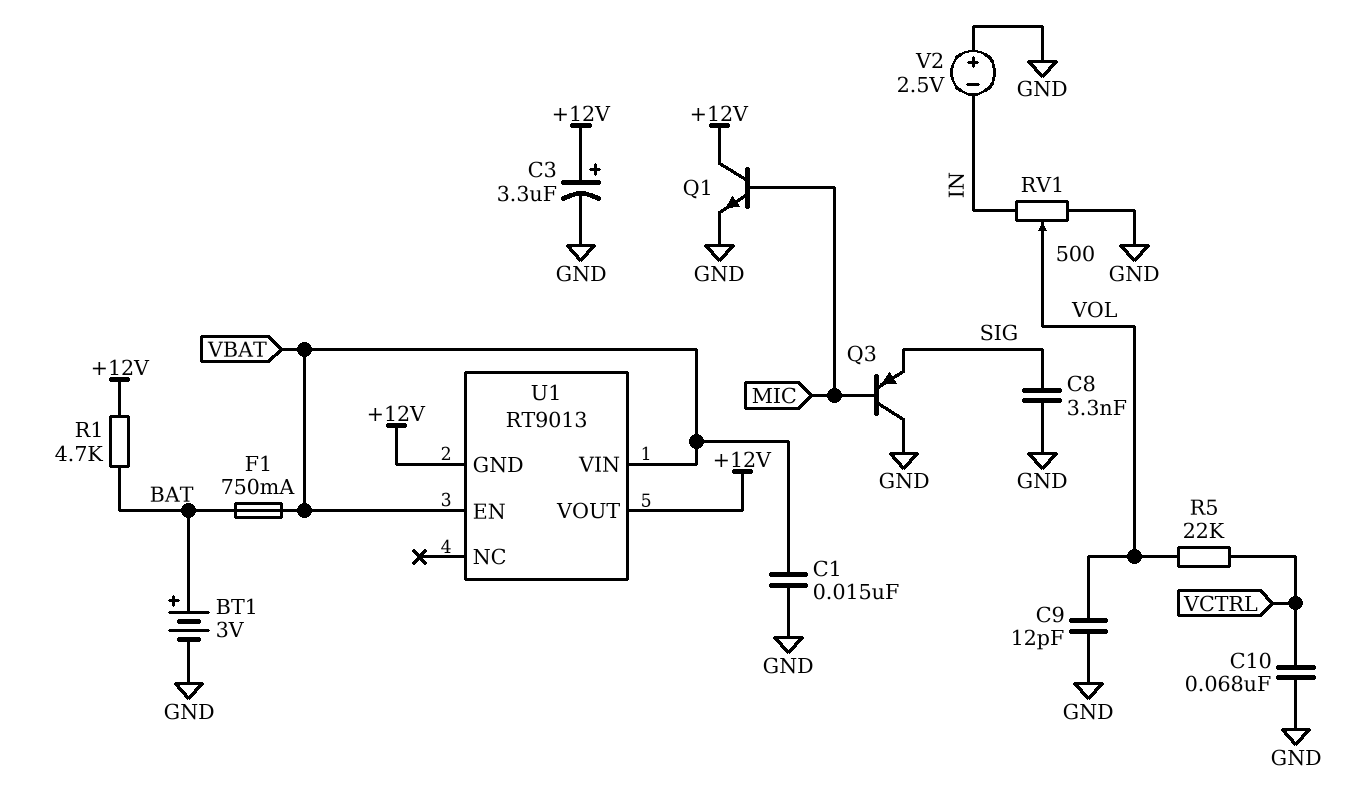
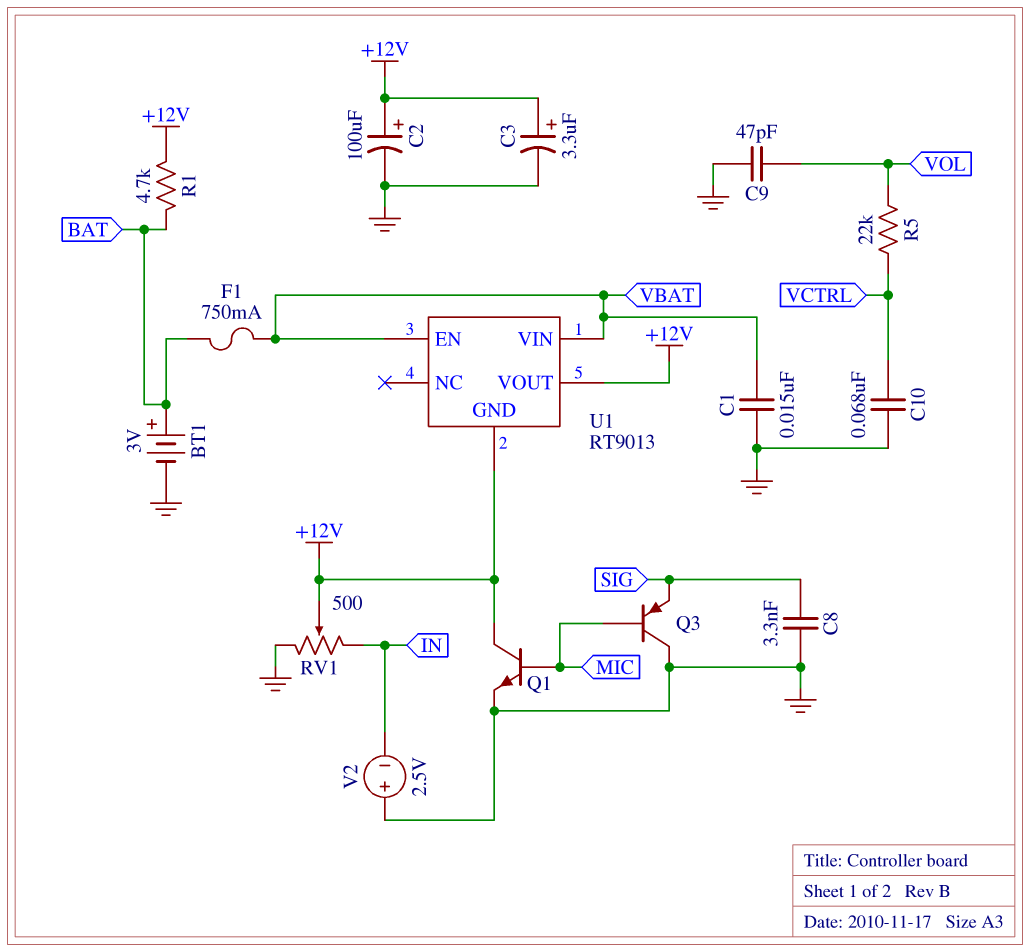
C2: none -> 100uF (plus +12V, minus GND)
C9: 12pF (GND, VOL) -> 47pF (GND, VOL)
RV1: 500 (GND, IN, wiper VOL) -> 500 (GND, IN, wiper +12V)

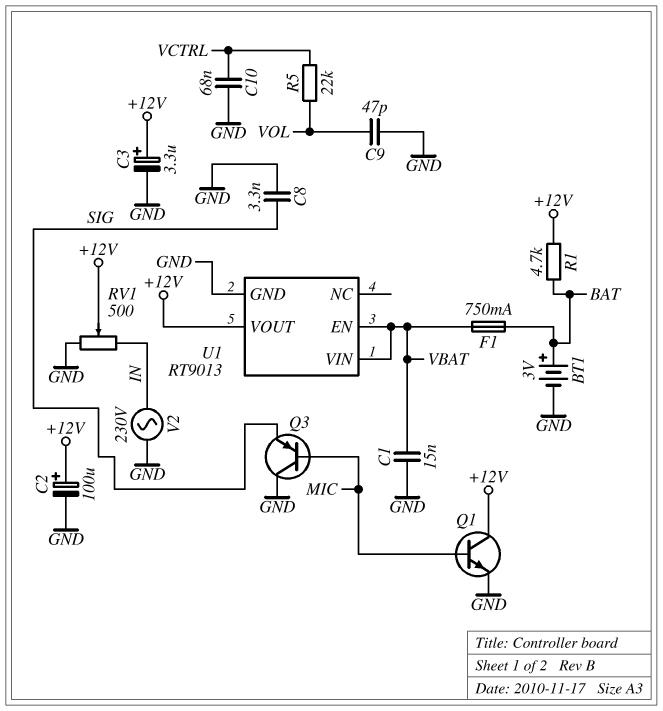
U1 pin GND: +12V -> GND
V2: 2.5V (plus GND, minus IN) -> AC 230V (GND, IN)

